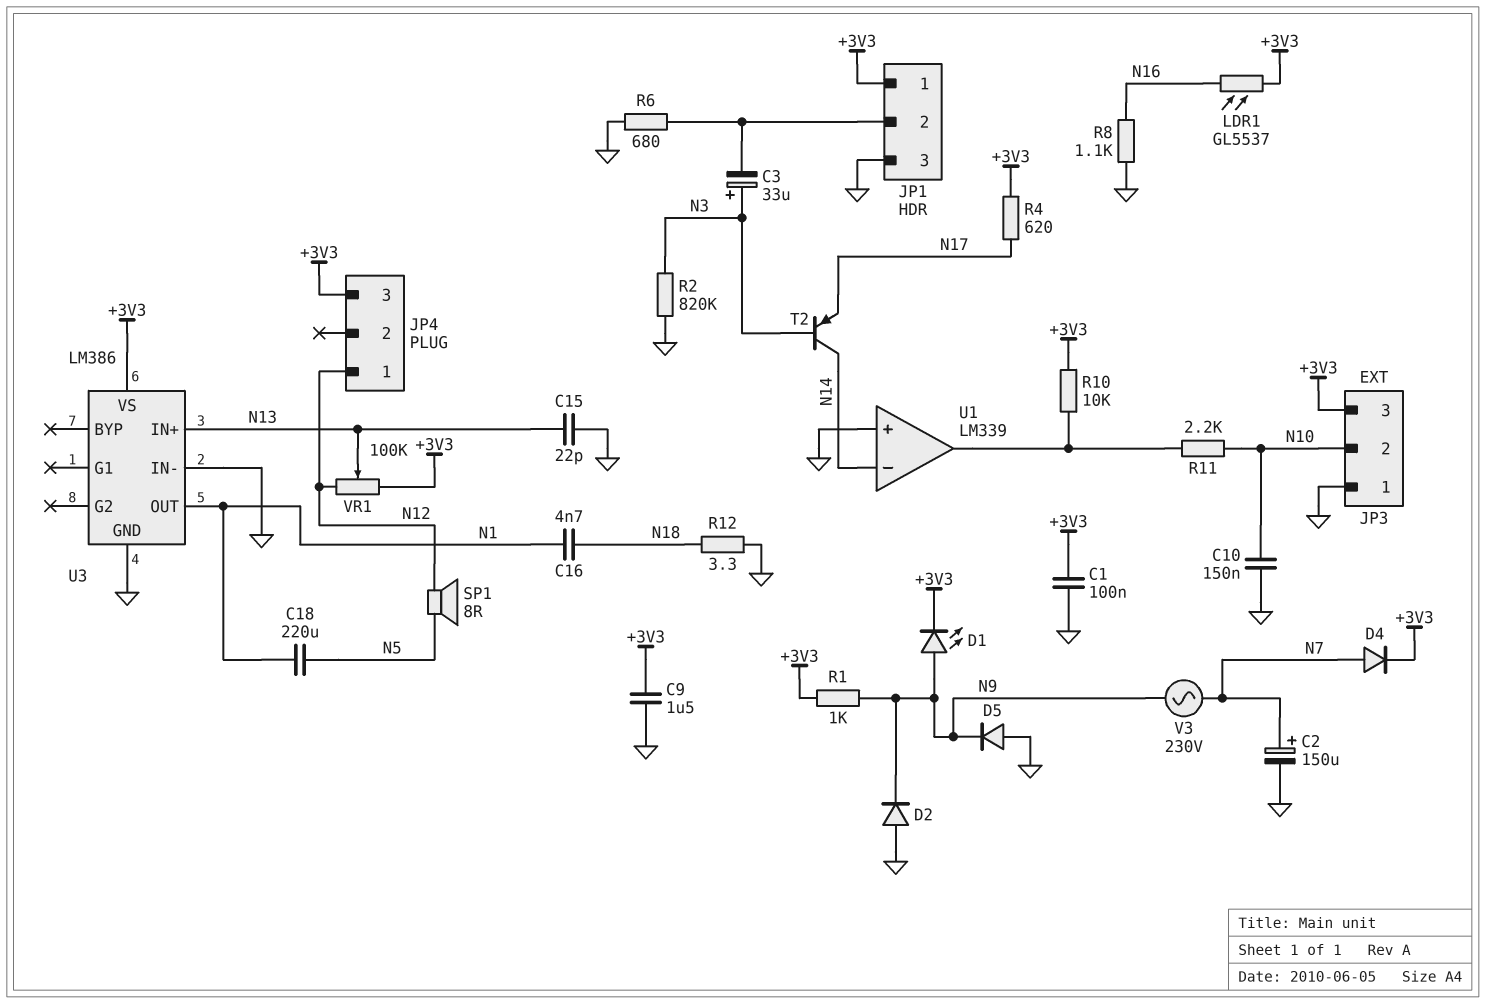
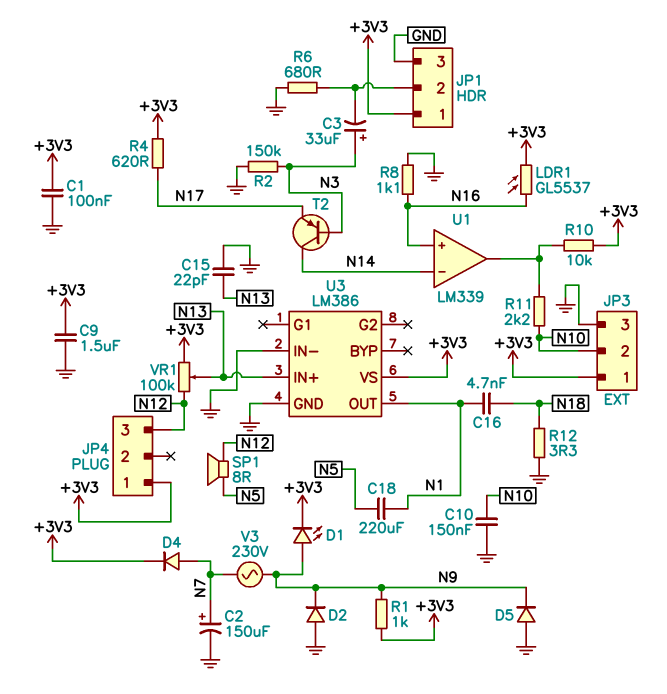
JP3 pin 1: GND -> +3V3
JP3 pin 3: +3V3 -> GND
JP4 pin 1: N12 -> +3V3
JP4 pin 3: +3V3 -> N12
R2: 820k (GND, N3) -> 150k (GND, N3)
U1 pin in+: GND -> N16

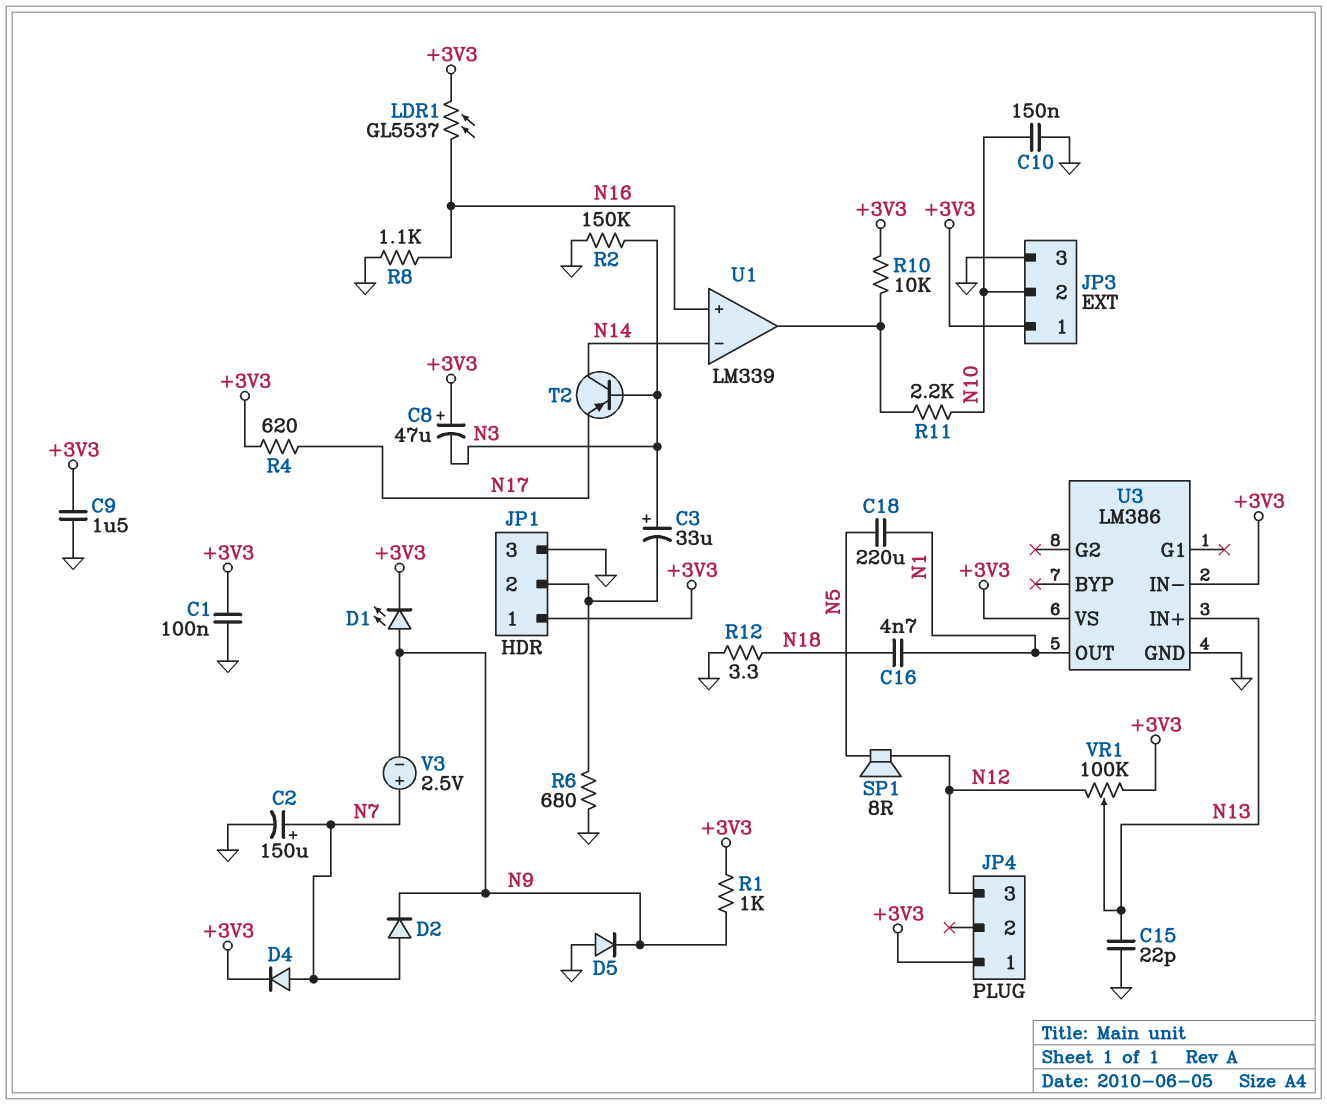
C8: none -> 47uF (plus +3V3, minus N3)
D2: diode (A GND, K N9) -> diode (A N7, K N9)
U3 pin IN-: GND -> +3V3
V3: AC 230V (N7, N9) -> 2.5V (plus N7, minus N9)

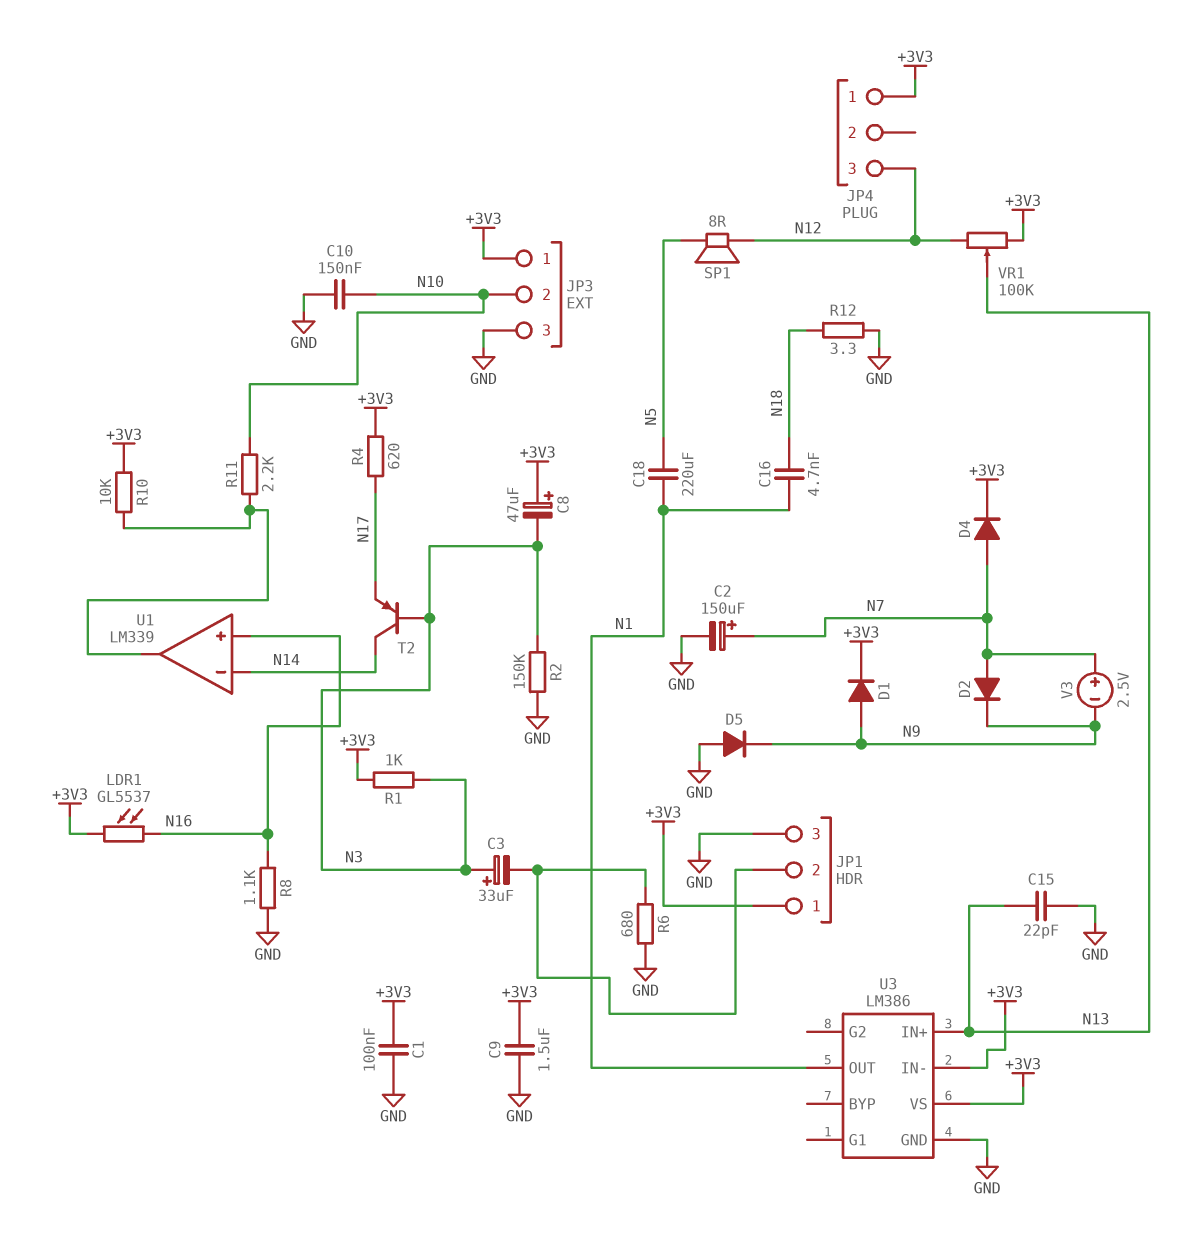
D1: LED (A N9, K +3V3) -> diode (A N9, K +3V3)
R1: 1k (+3V3, N9) -> 1k (+3V3, N3)

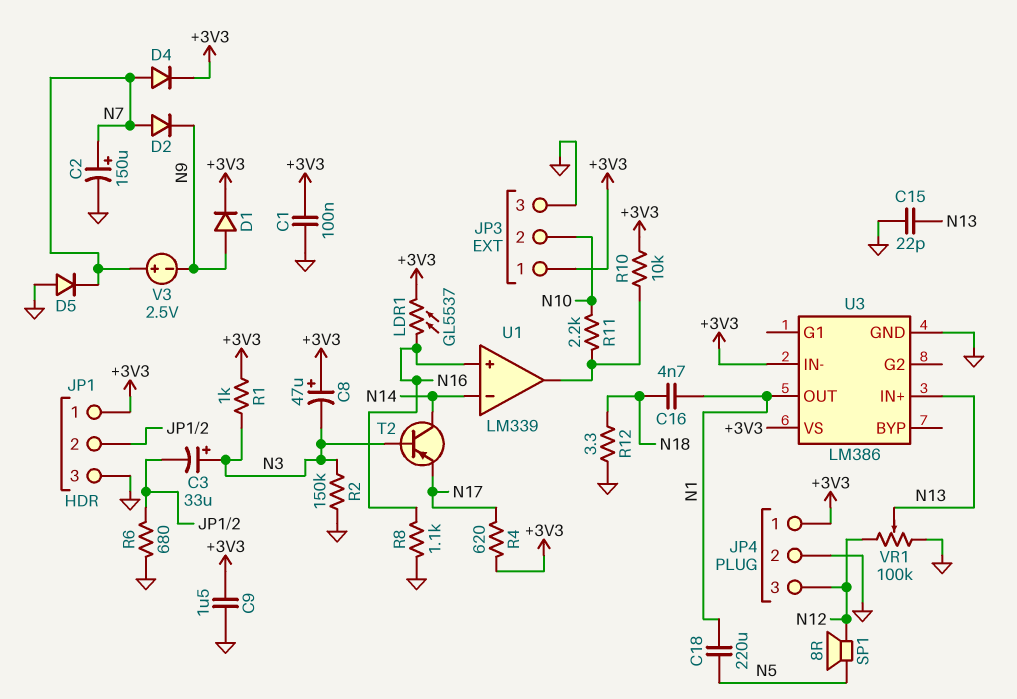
C10: 150nF (GND, N10) -> none
D5: diode (A GND, K N9) -> diode (A GND, K N7)
JP4 pin 2: none -> GND
VR1: 100k (+3V3, N12, wiper N13) -> 100k (GND, N12, wiper N13)

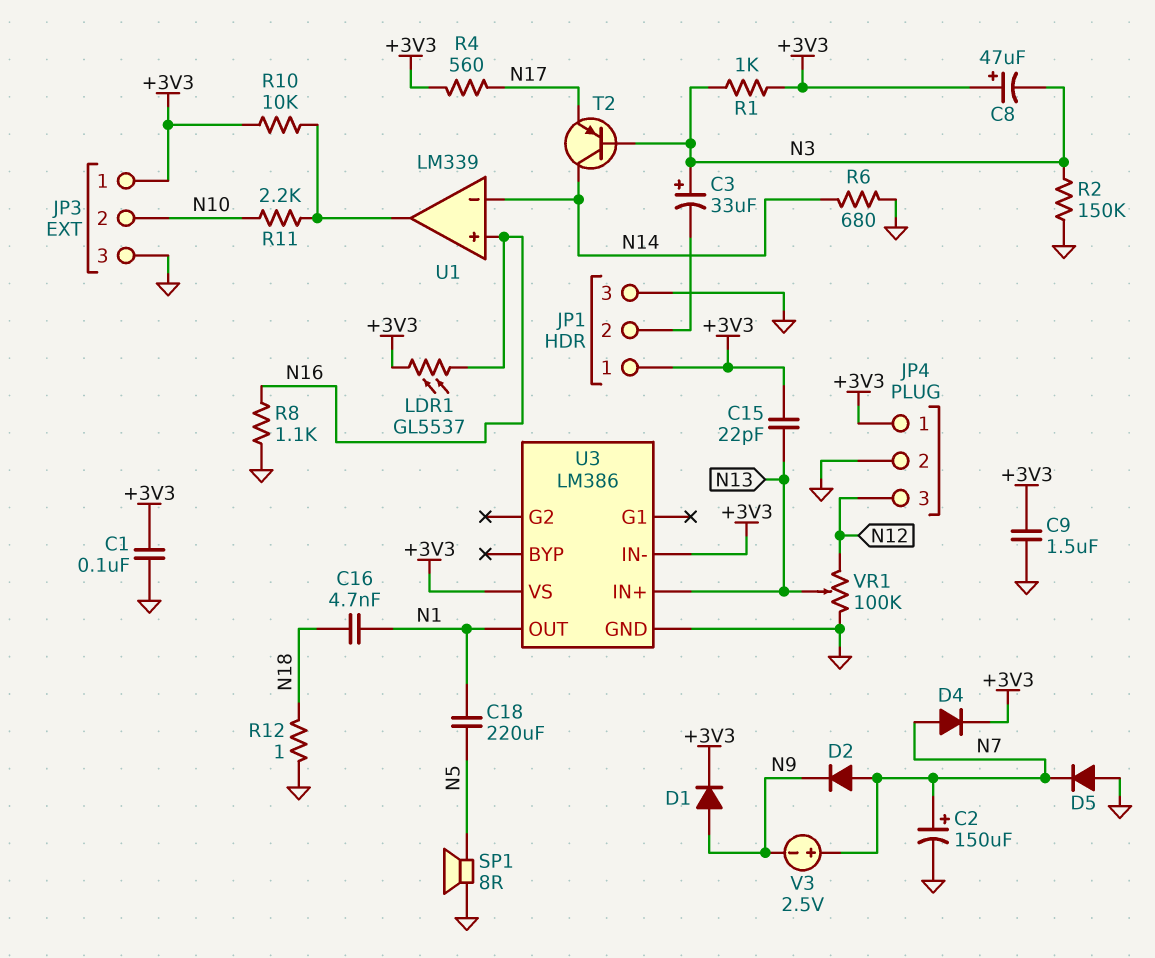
C15: 22pF (GND, N13) -> 22pF (+3V3, N13)
R4: 620 (+3V3, N17) -> 560 (+3V3, N17)
R6: 680 (GND, JP1/2) -> 680 (GND, N14)
R12: 3.3 (GND, N18) -> 1 (GND, N18)
SP1: speaker 8R (N5, N12) -> speaker 8R (GND, N5)

